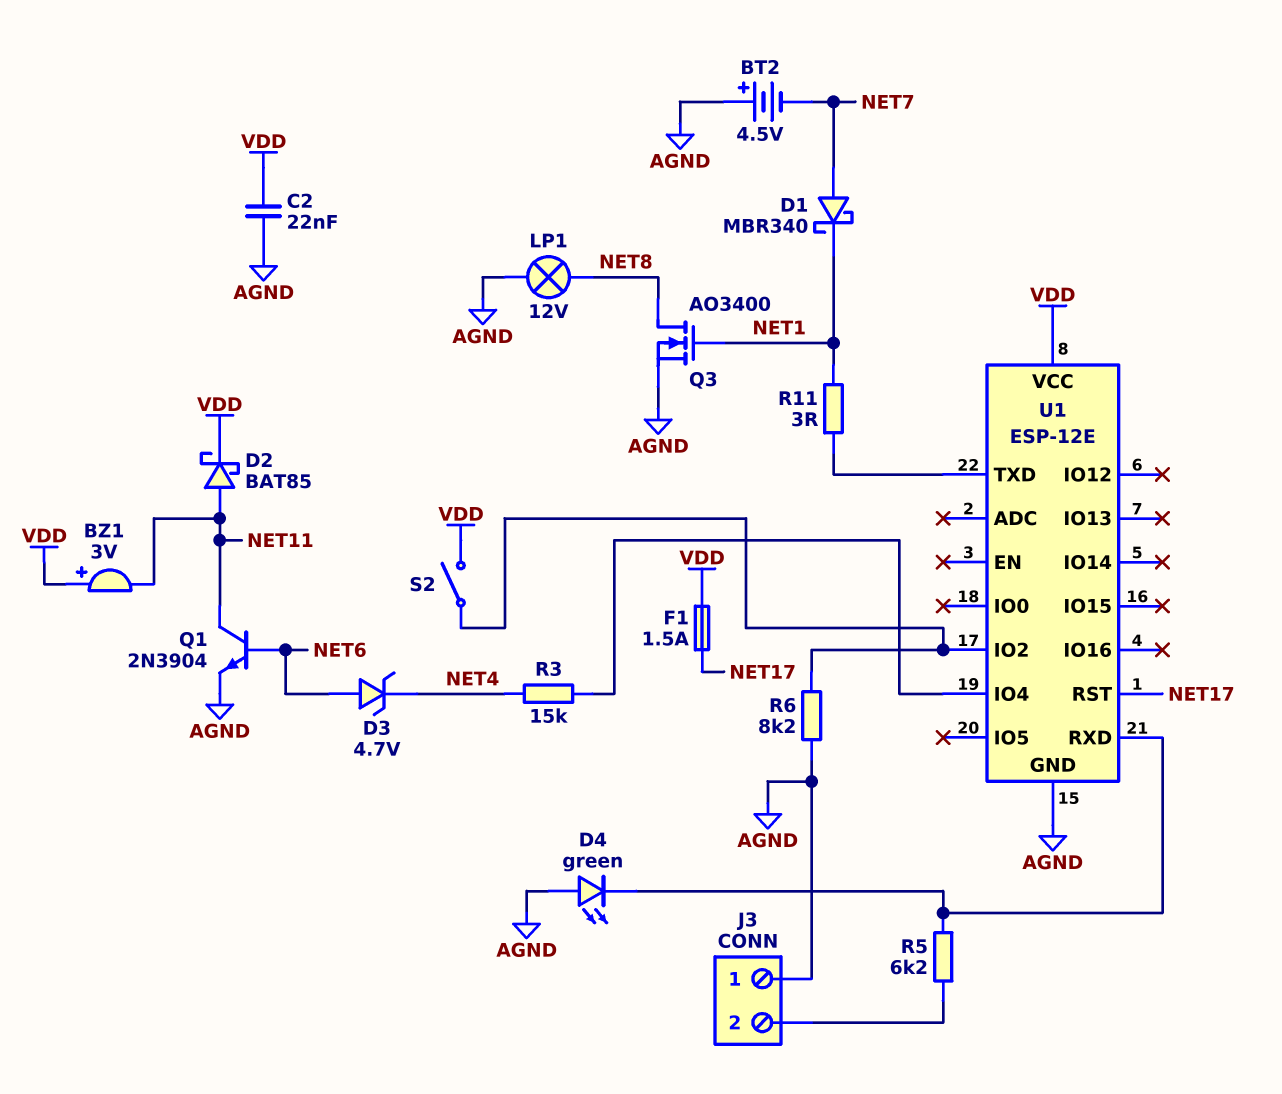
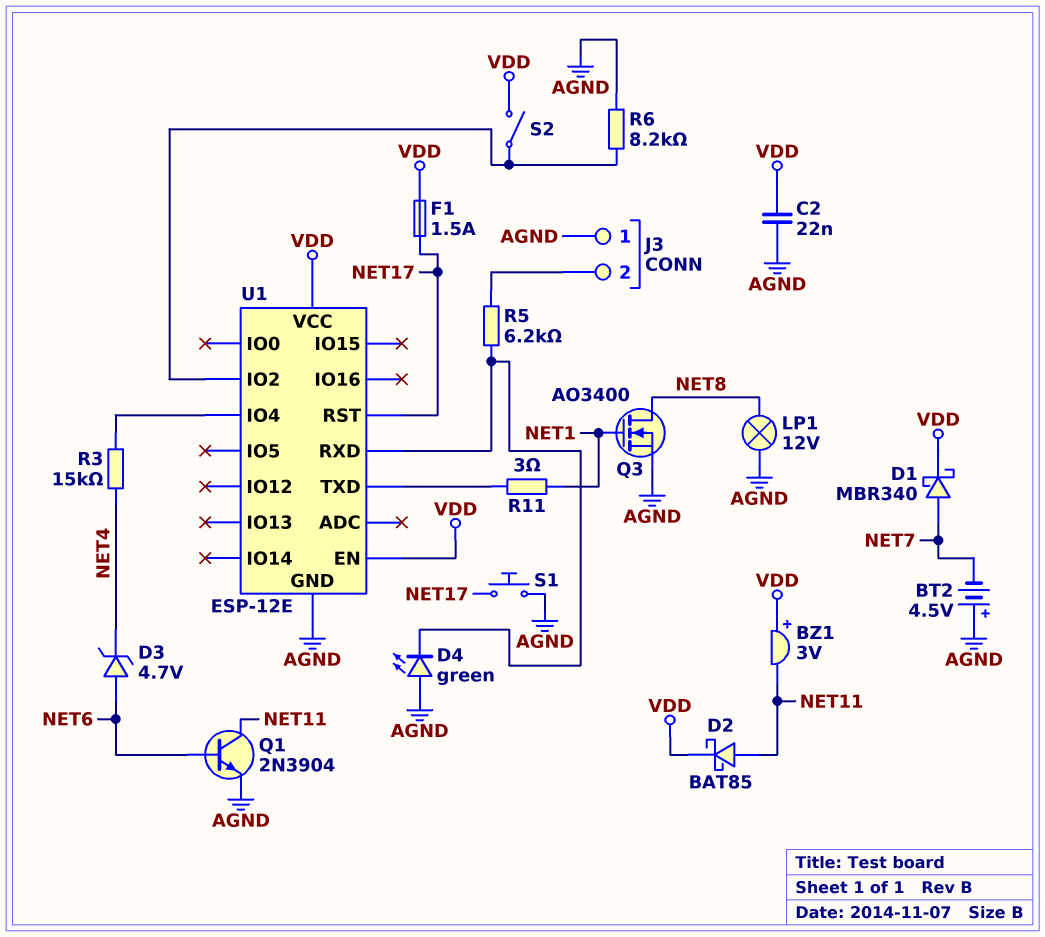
D1: schottky MBR340 (A NET7, K NET1) -> schottky MBR340 (A NET7, K VDD)
S1: none -> button (AGND, NET17)
U1 pin EN: none -> VDD

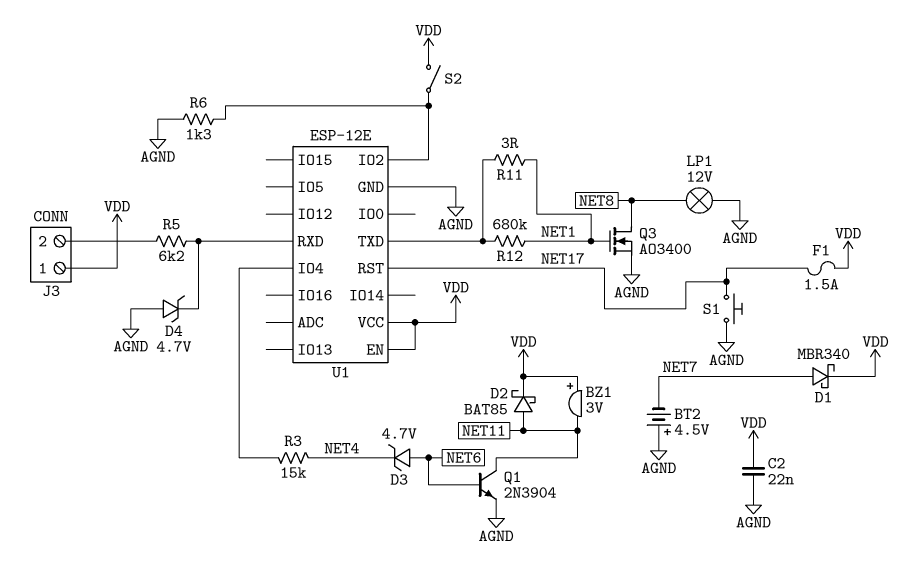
D4: LED green (A AGND, K U1/RXD) -> zener 4.7V (A AGND, K U1/RXD)
J3 pin 1: AGND -> VDD
R6: 8.2k (AGND, U1/IO2) -> 1.3k (AGND, U1/IO2)
R12: none -> 680k (NET1, U1/TXD)

